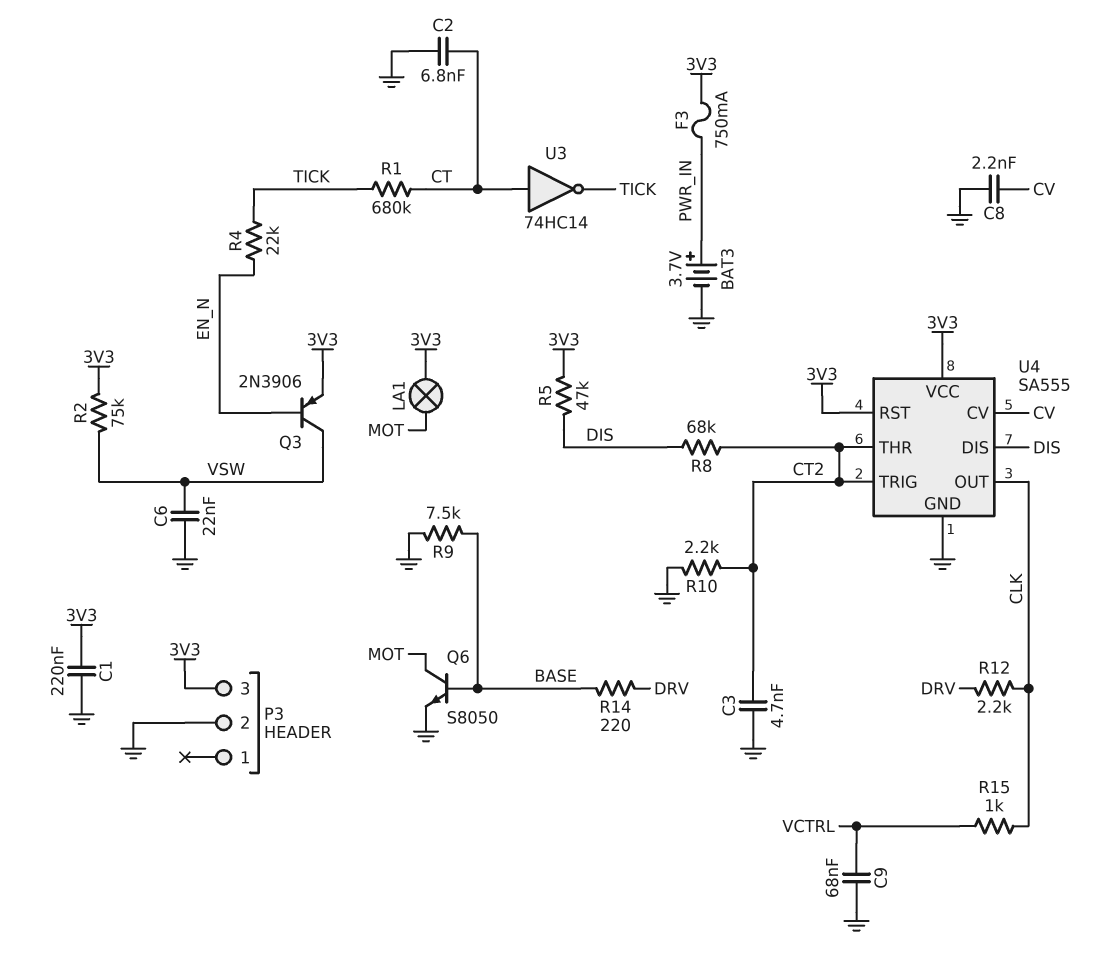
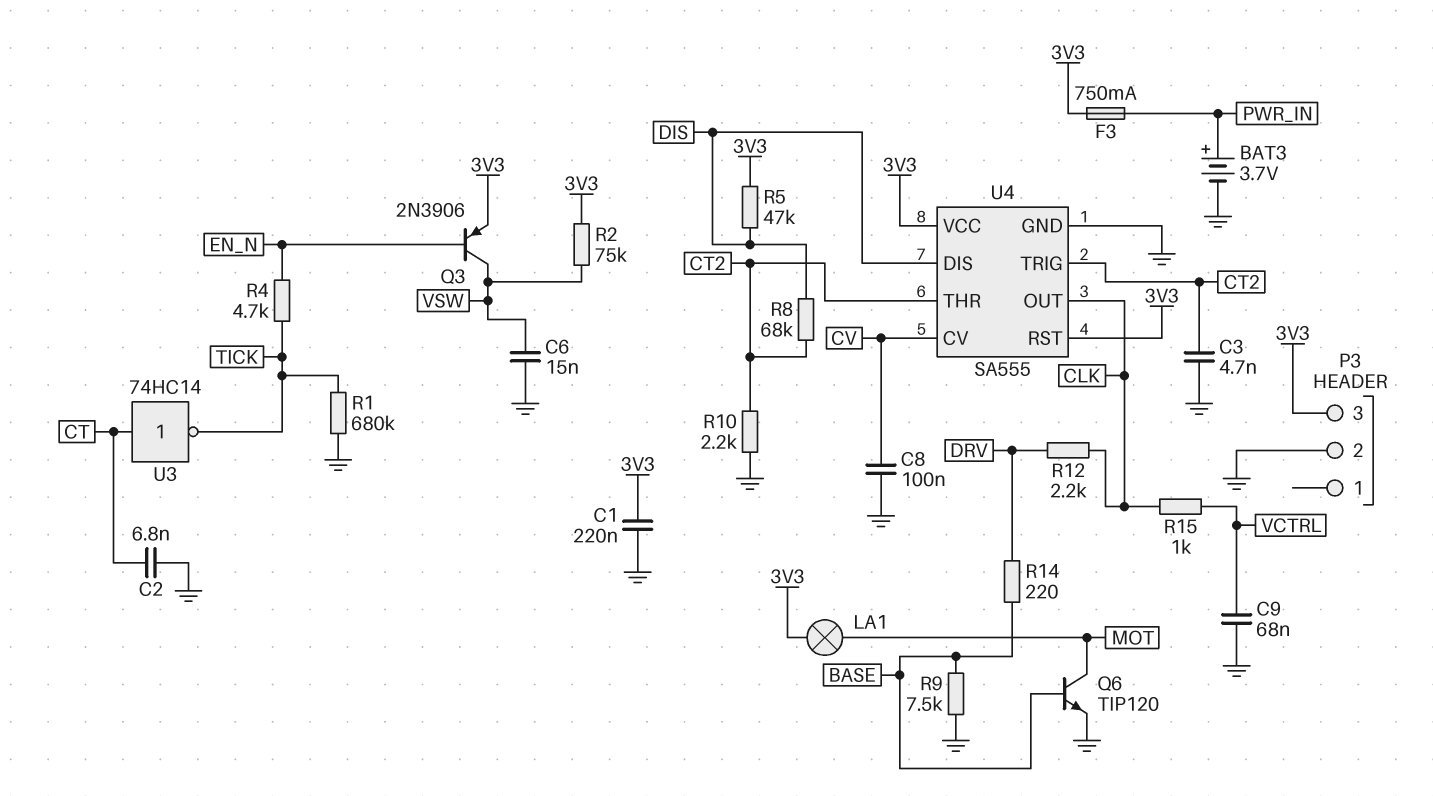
C6: 22nF (GND, VSW) -> 15nF (GND, VSW)
C8: 2.2nF (CV, GND) -> 100nF (CV, GND)
Q6: NPN S8050 (B BASE, C MOT, E GND) -> NPN TIP120 (B BASE, C MOT, E GND)
R1: 680k (CT, TICK) -> 680k (GND, TICK)
R4: 22k (EN_N, TICK) -> 4.7k (EN_N, TICK)

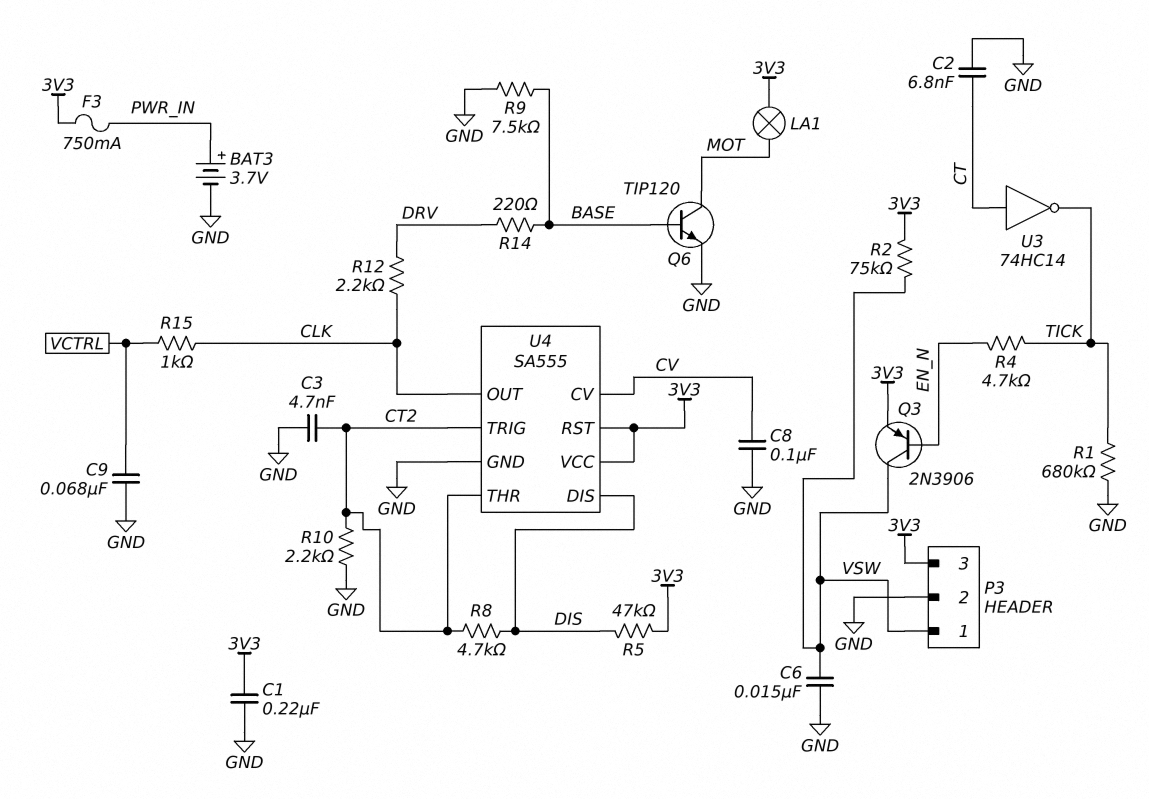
P3 pin 1: none -> VSW
R8: 68k (CT2, DIS) -> 4.7k (CT2, DIS)

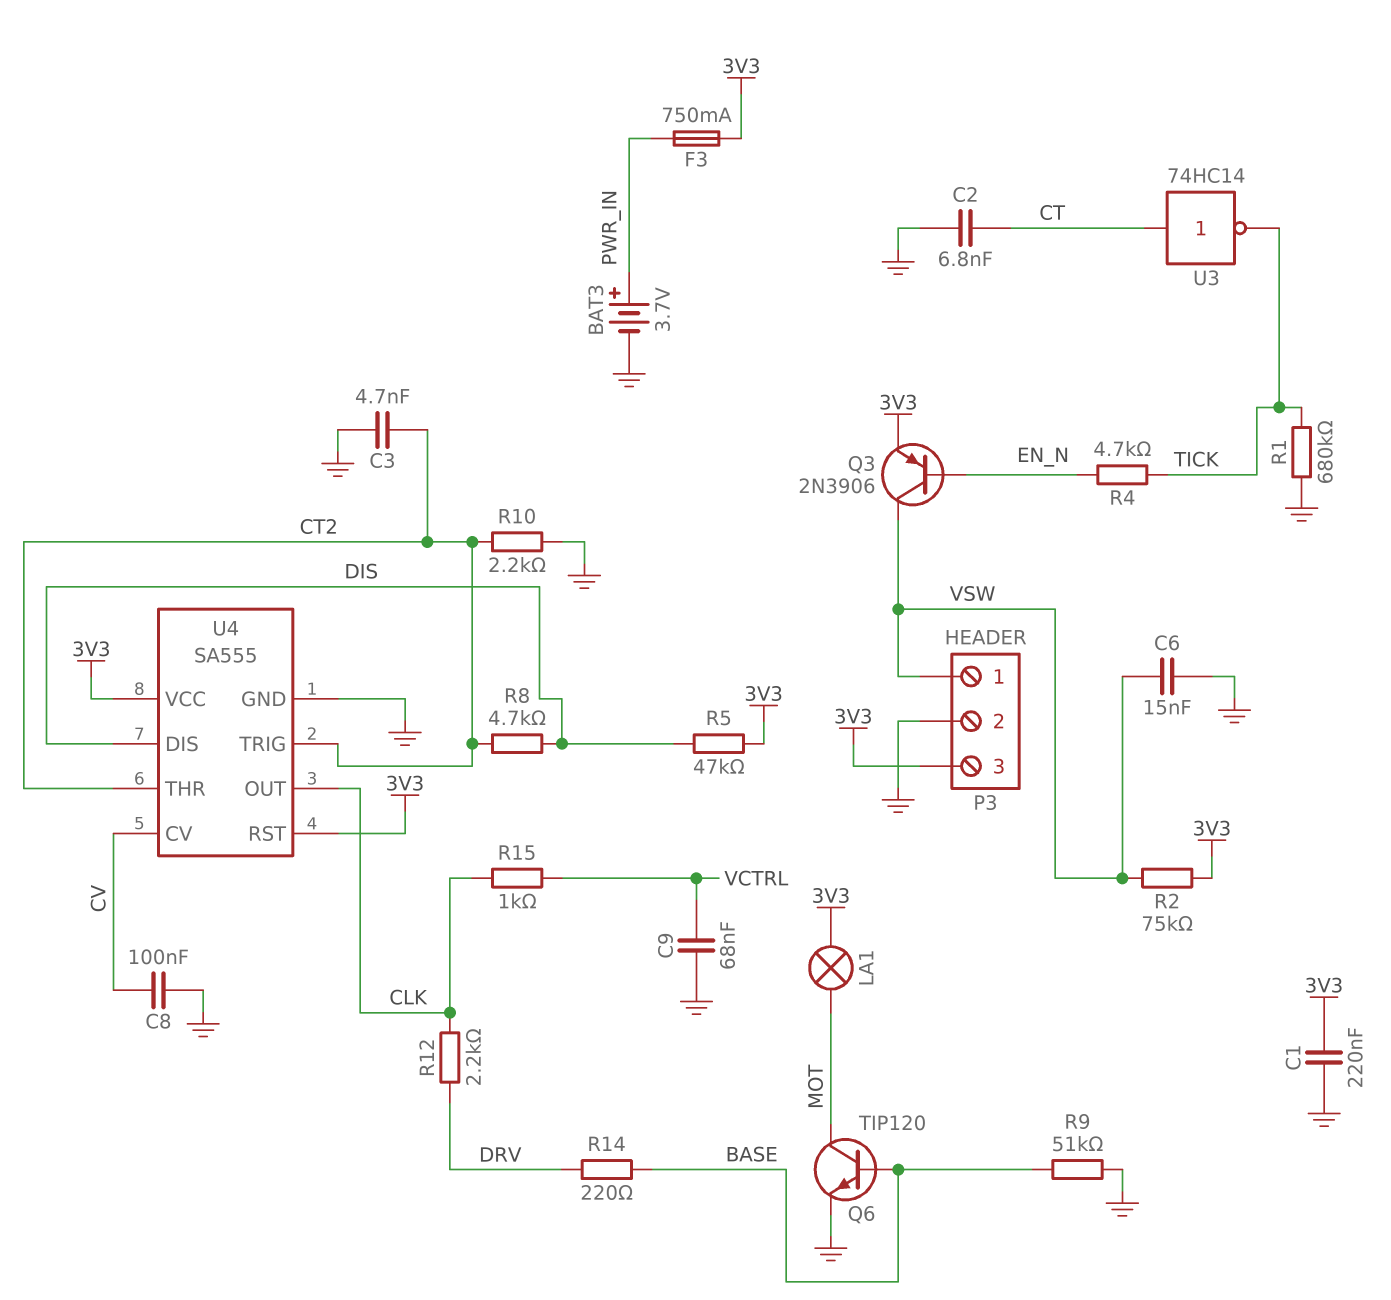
R9: 7.5k (BASE, GND) -> 51k (BASE, GND)

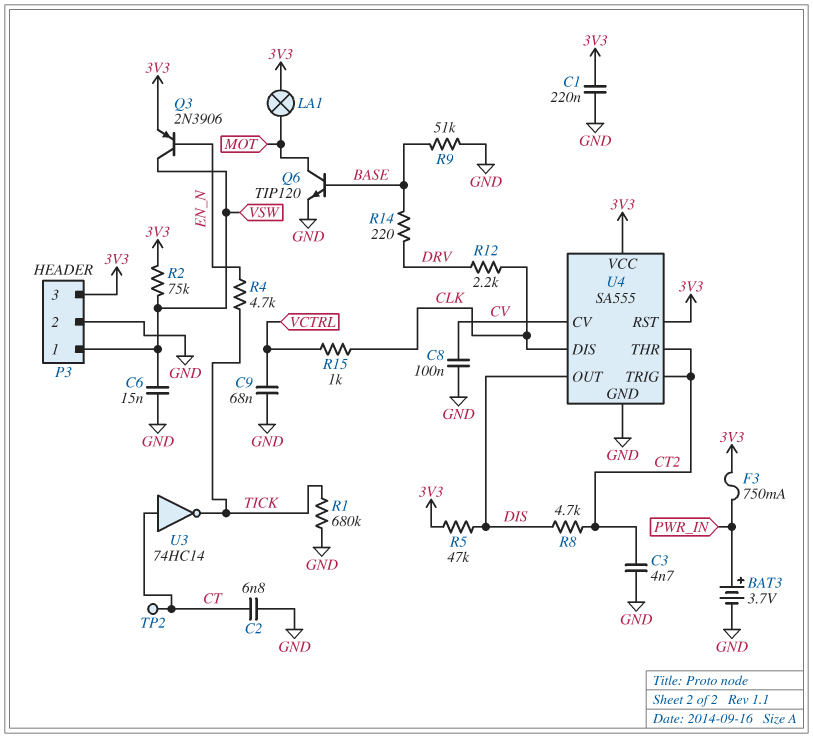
R10: 2.2k (CT2, GND) -> none
TP2: none -> test point (CT)
U4 pin DIS: DIS -> CLK
U4 pin OUT: CLK -> DIS

